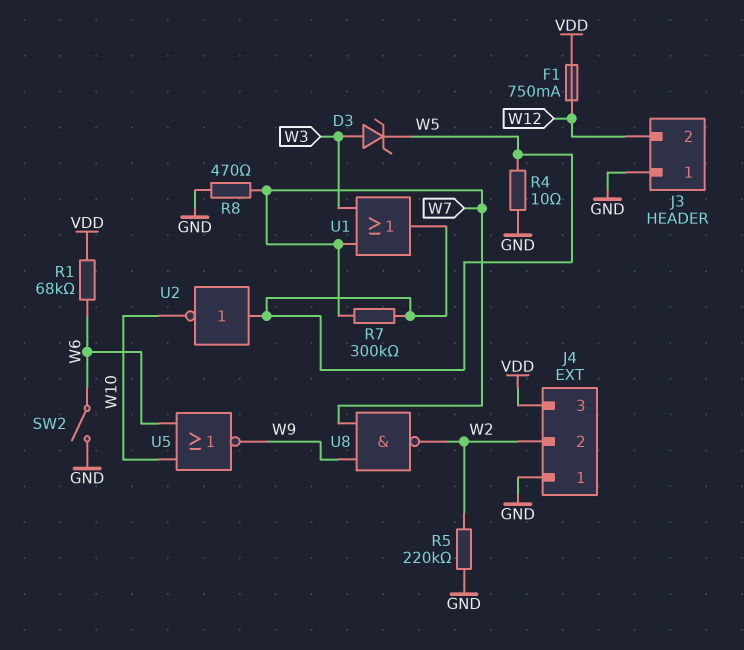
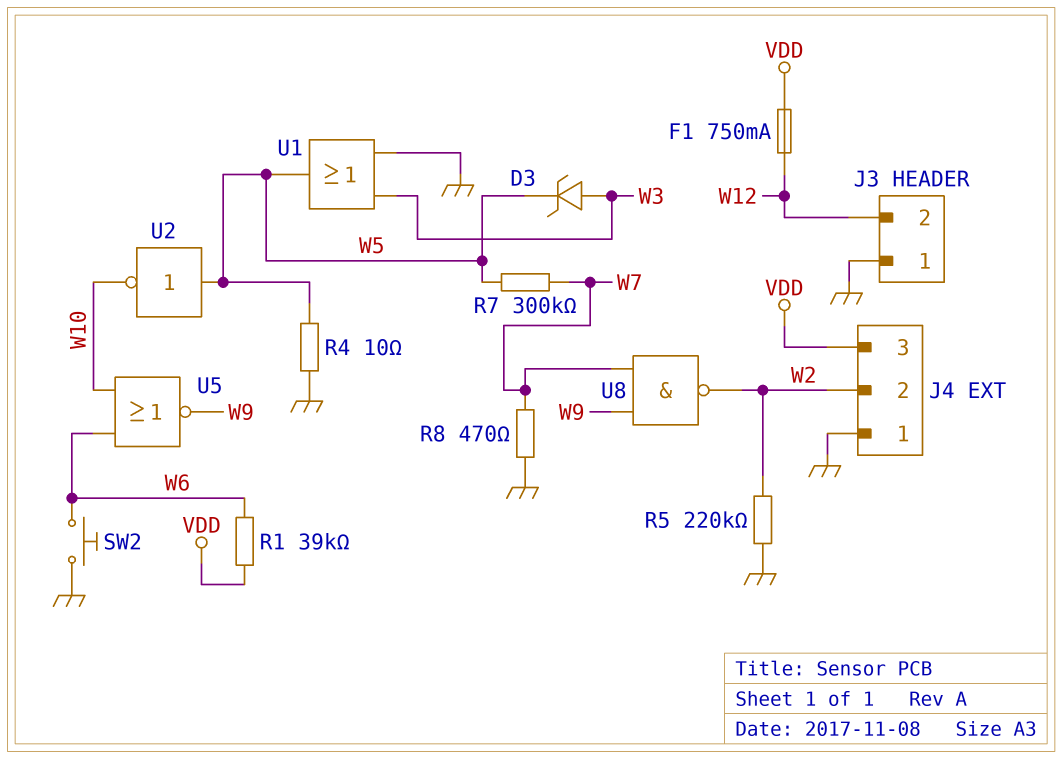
R1: 68k (VDD, W6) -> 39k (VDD, W6)
SW2: switch (GND, W6) -> button (GND, W6)
U1: OR (in W3, in W7, out W5) -> OR (in GND, in W3, out W5)

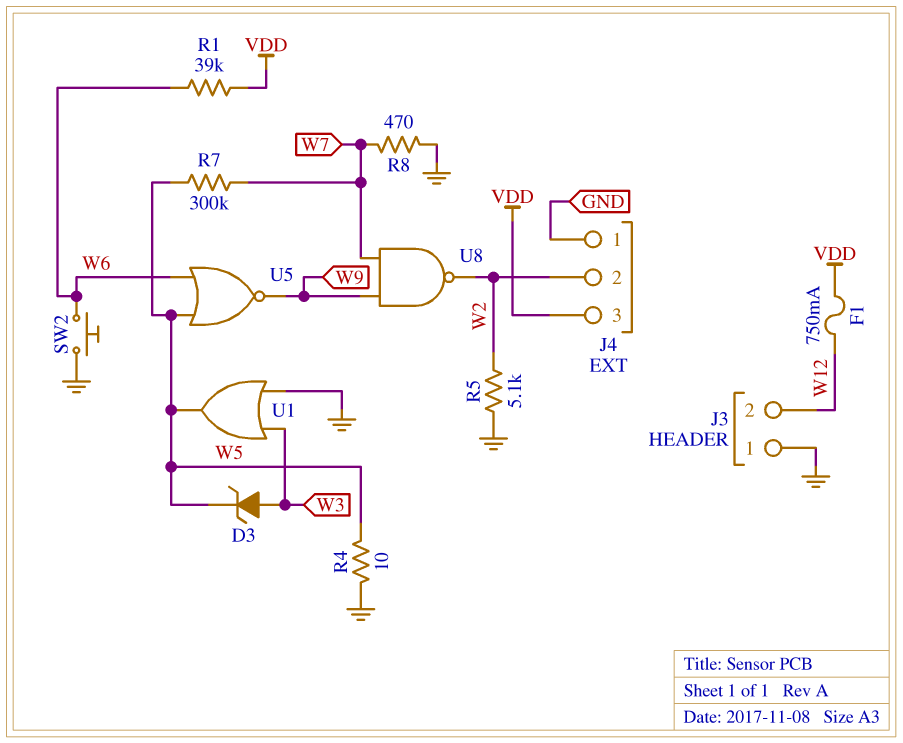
R5: 220k (GND, W2) -> 5.1k (GND, W2)
U2: NOT (in W5, out W10) -> none
U5: NOR (in W6, in W10, out W9) -> NOR (in W5, in W6, out W9)

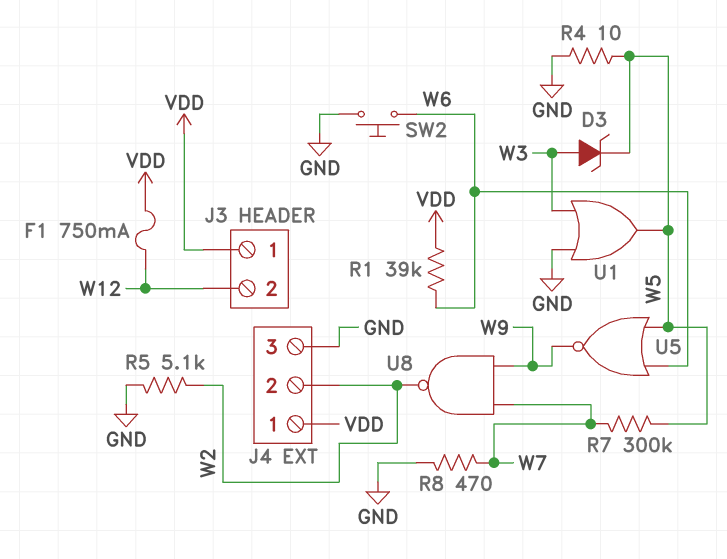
J3 pin 1: GND -> VDD
J4 pin 1: GND -> VDD
J4 pin 3: VDD -> GND

